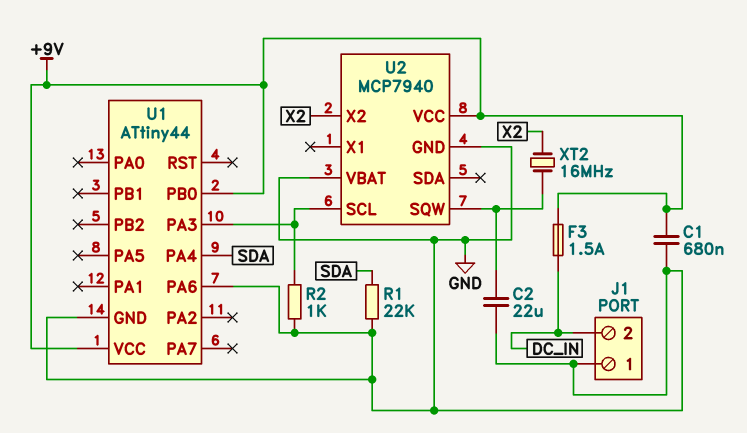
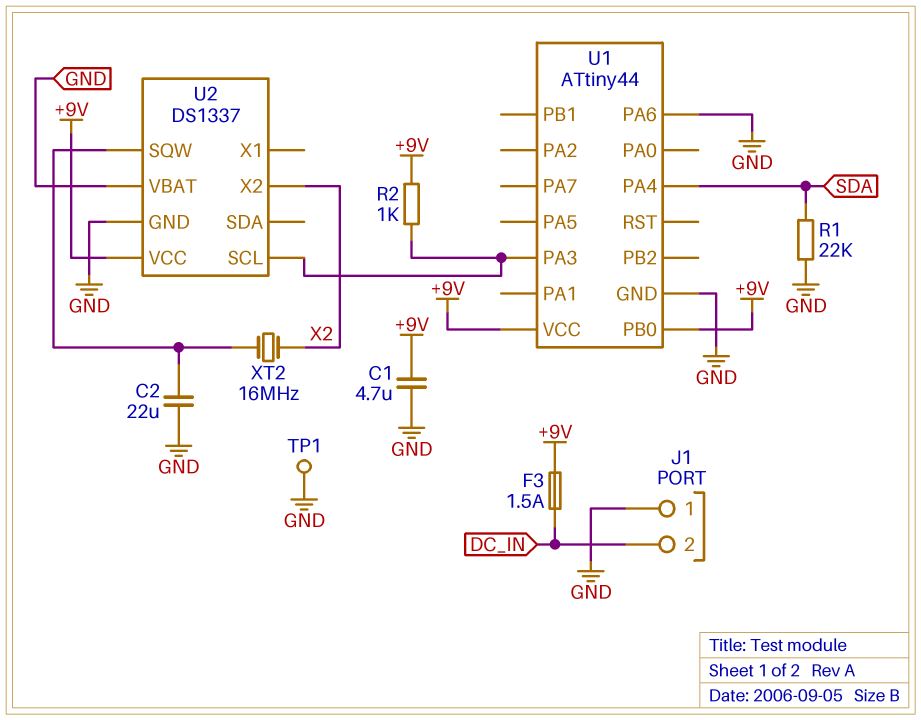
C1: 680nF (+9V, GND) -> 4.7uF (+9V, GND)
R2: 1k (GND, U1/PA3) -> 1k (+9V, U1/PA3)
TP1: none -> test point (GND)
U2: MCP7940 -> DS1337

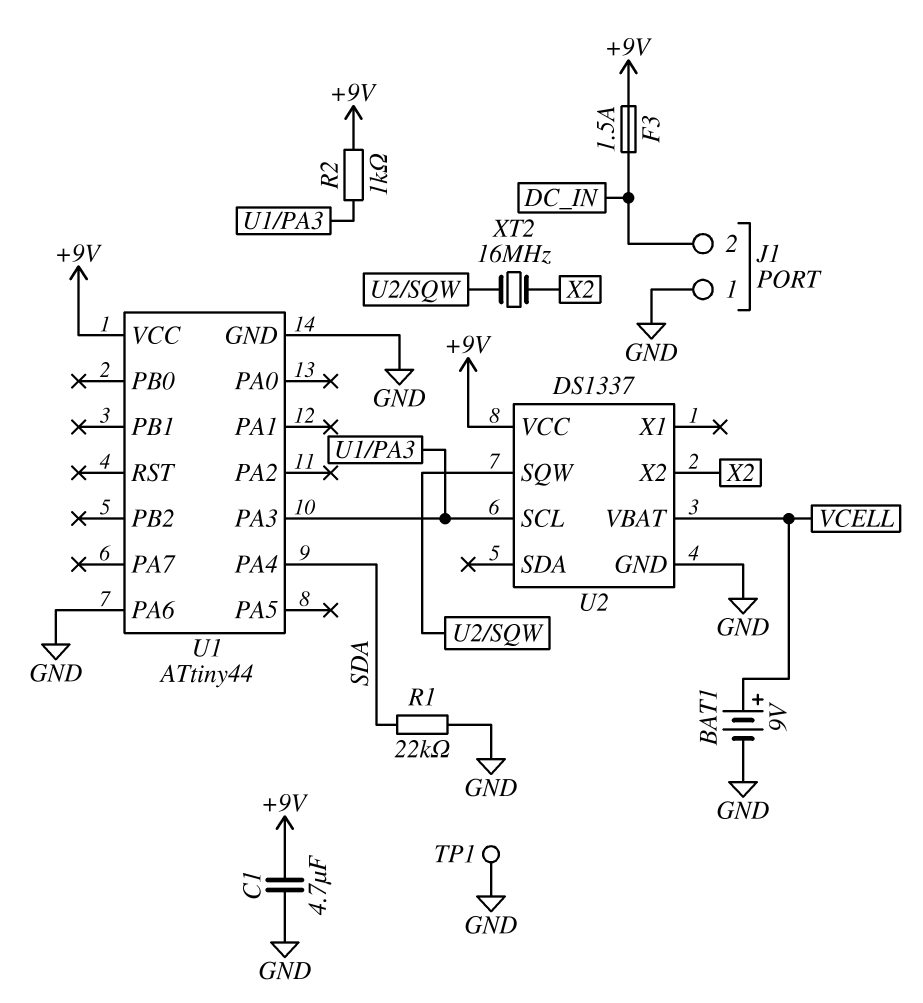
BAT1: none -> 9V (plus VCELL, minus GND)
C2: 22uF (GND, U2/SQW) -> none
U1 pin PB0: +9V -> none
U2 pin VBAT: GND -> VCELL

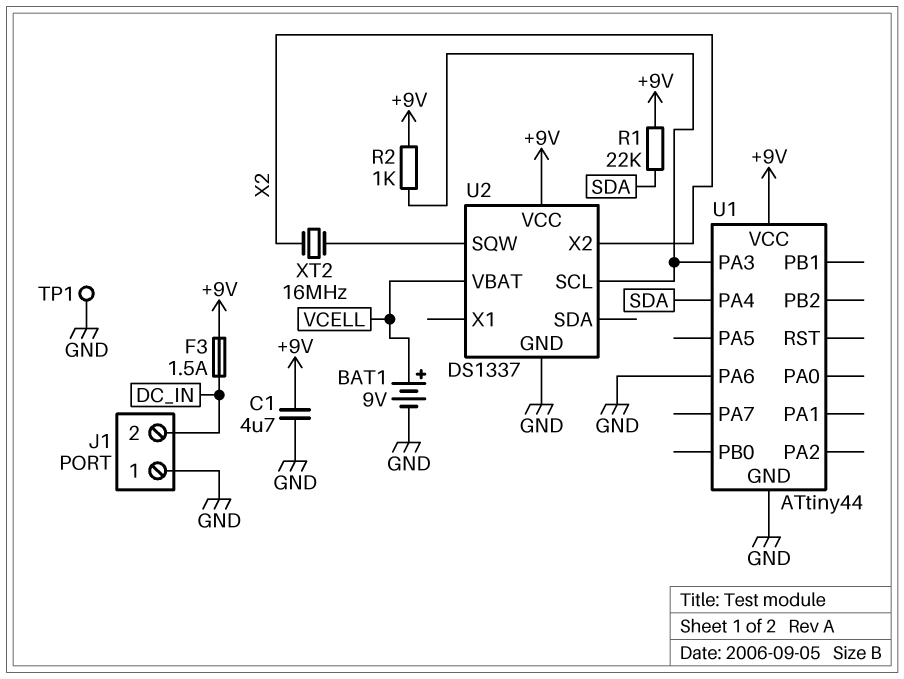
R1: 22k (GND, SDA) -> 22k (+9V, SDA)

